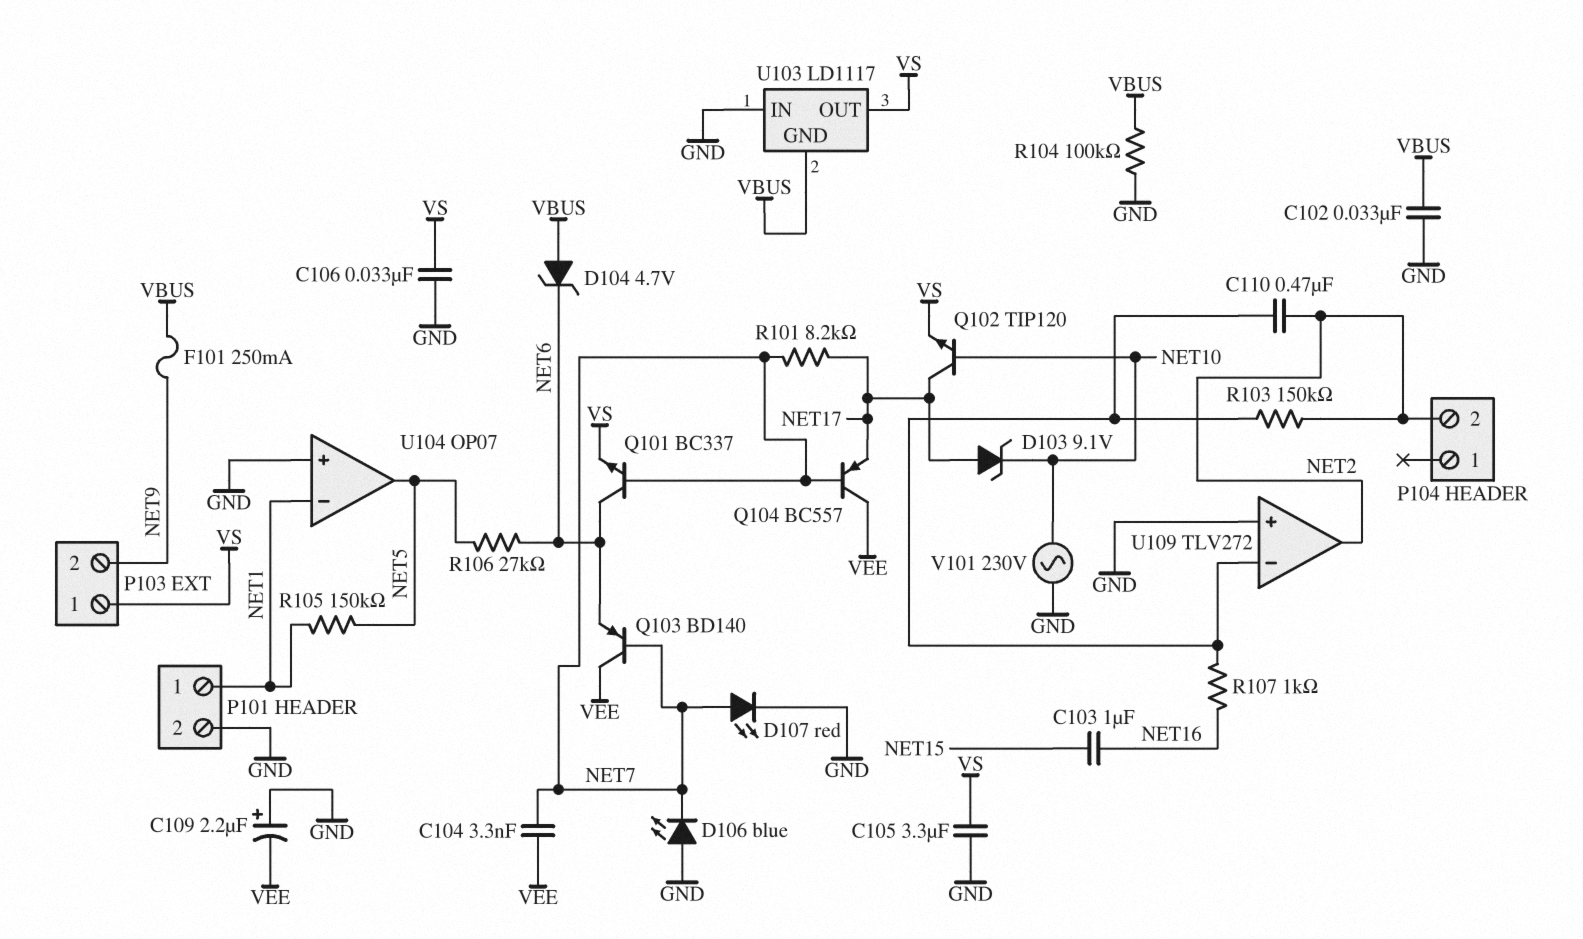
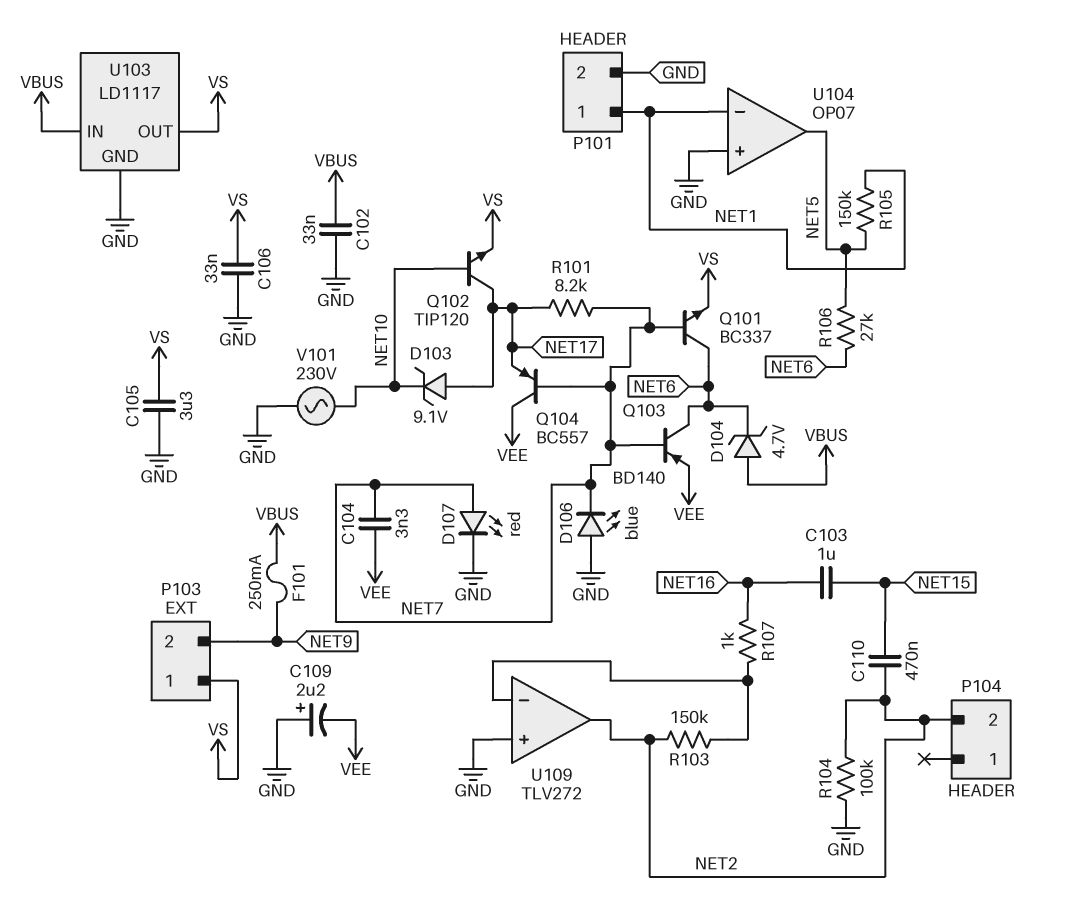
C110: 470nF (NET2, U109/in-) -> 470nF (NET2, NET15)
Q103: PNP BD140 (B NET7, C VEE, E NET6) -> PNP BD140 (B NET7, C NET6, E VEE)
R104: 100k (GND, VBUS) -> 100k (GND, NET2)
U103 pin GND: VBUS -> GND
U103 pin IN: GND -> VBUS

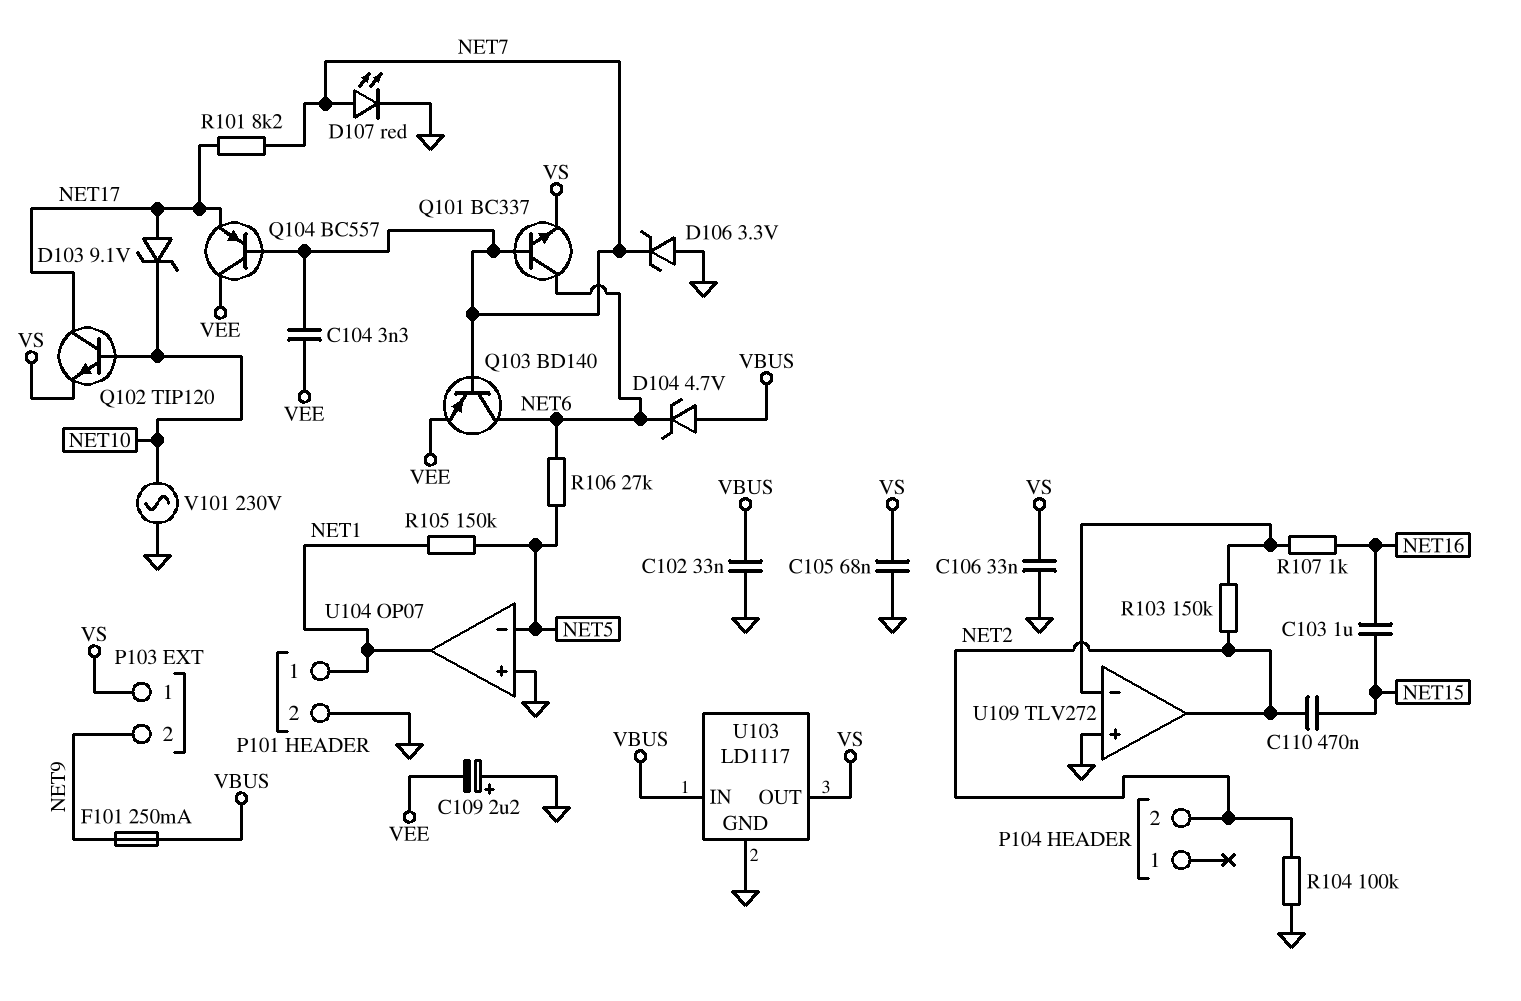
C105: 3.3uF (GND, VS) -> 68nF (GND, VS)
D106: LED blue (A GND, K NET7) -> zener 3.3V (A GND, K NET7)
U104 pin in-: NET1 -> NET5
U104 pin out: NET5 -> NET1

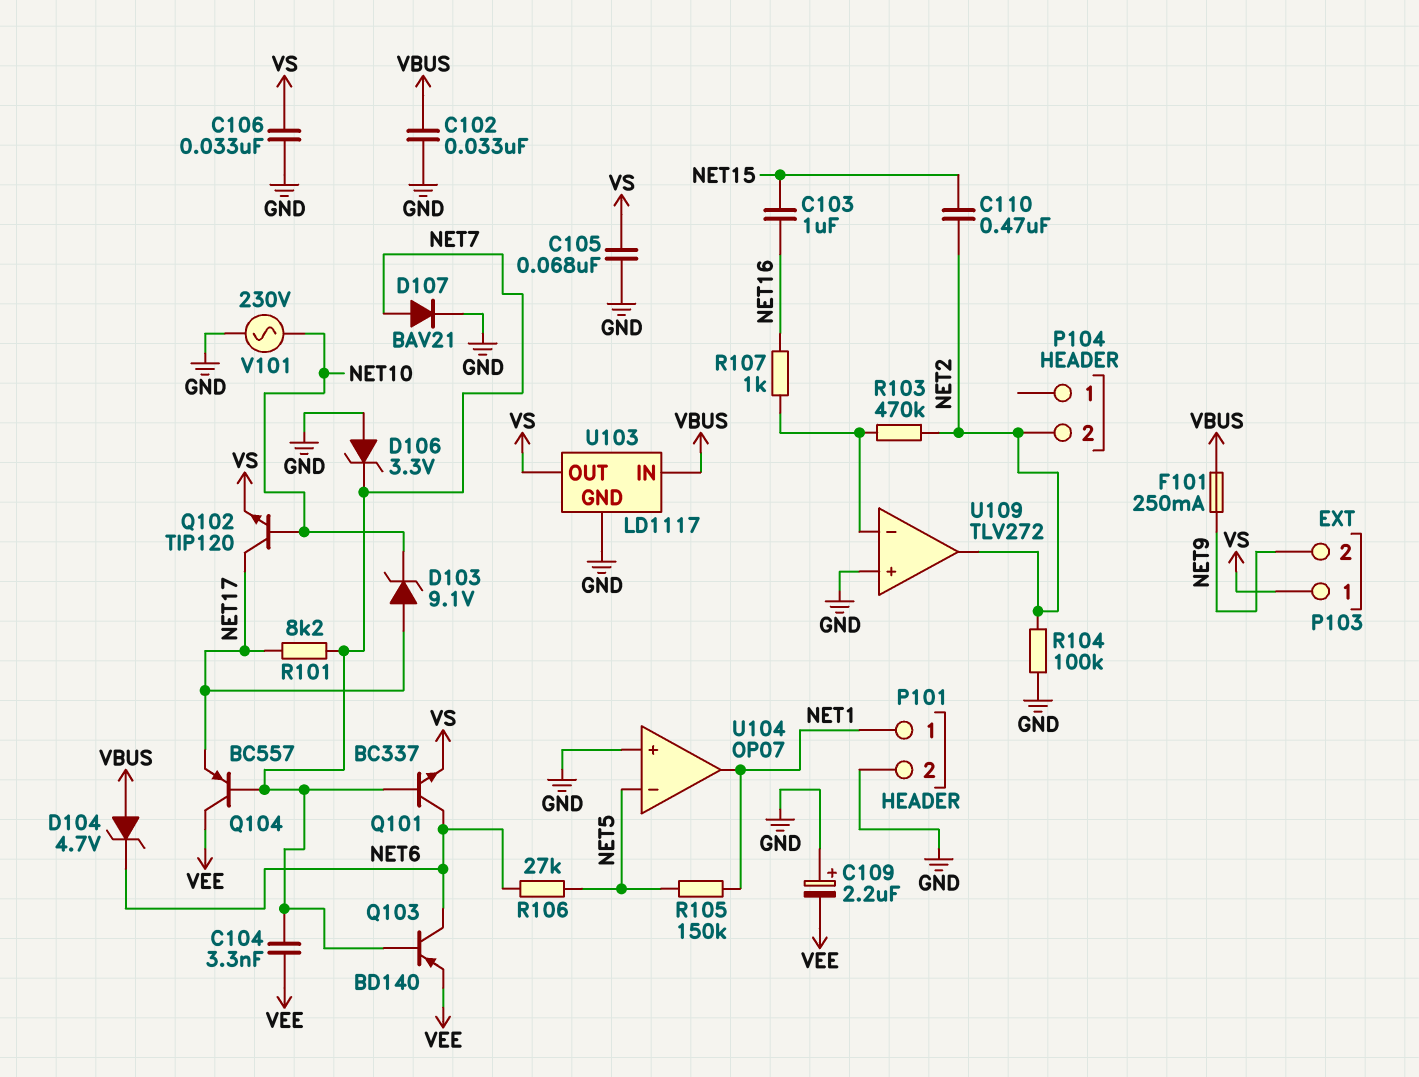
D107: LED red (A NET7, K GND) -> diode BAV21 (A NET7, K GND)
R103: 150k (NET2, U109/in-) -> 470k (NET2, U109/in-)

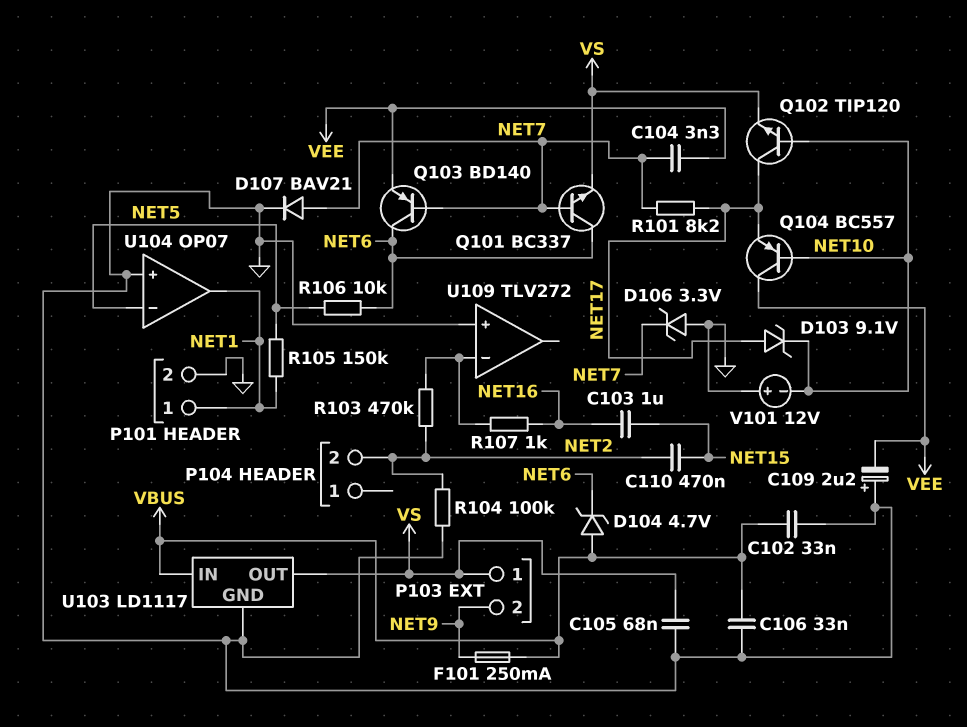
C106: 33nF (GND, VS) -> 33nF (GND, VBUS)
Q104: PNP BC557 (B NET7, C VEE, E NET17) -> PNP BC557 (B NET10, C VEE, E NET17)
R106: 27k (NET5, NET6) -> 10k (NET5, NET6)
U109 pin out: NET2 -> none
V101: AC 230V (GND, NET10) -> 12V (plus GND, minus NET10)

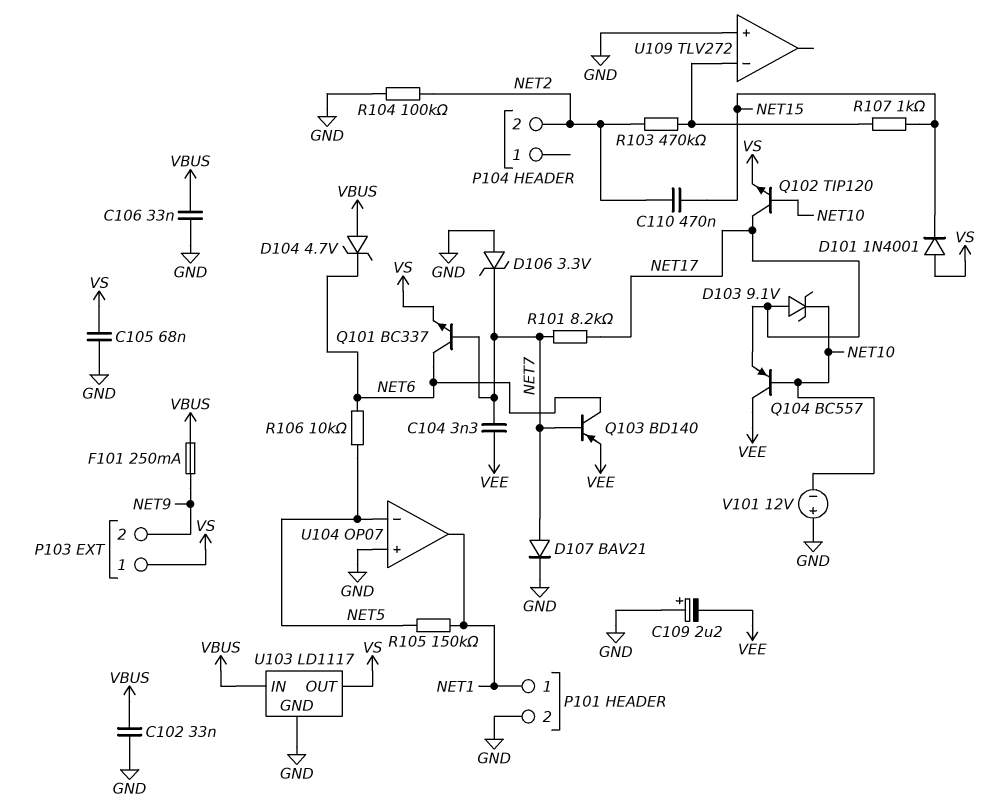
C103: 1uF (NET15, NET16) -> none
D101: none -> diode 1N4001 (A VS, K NET15)
R107: 1k (NET16, U109/in-) -> 1k (NET15, U109/in-)

